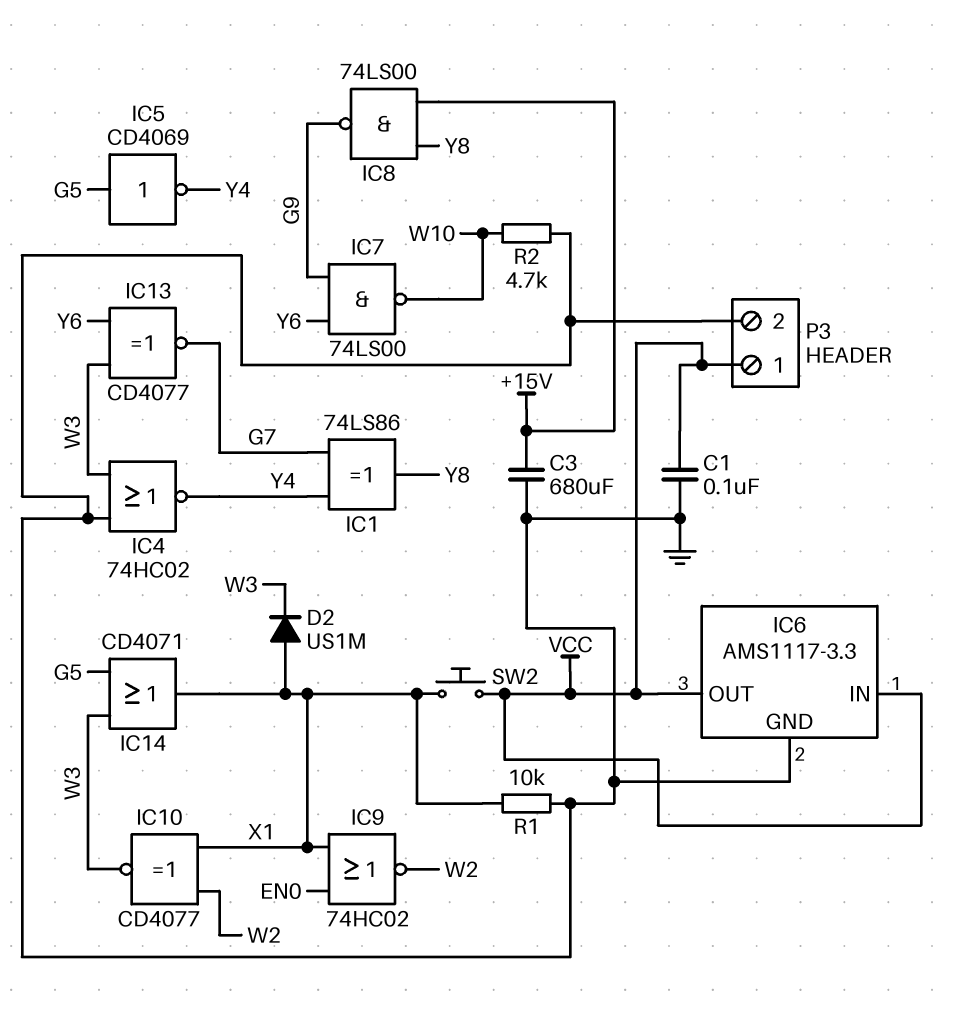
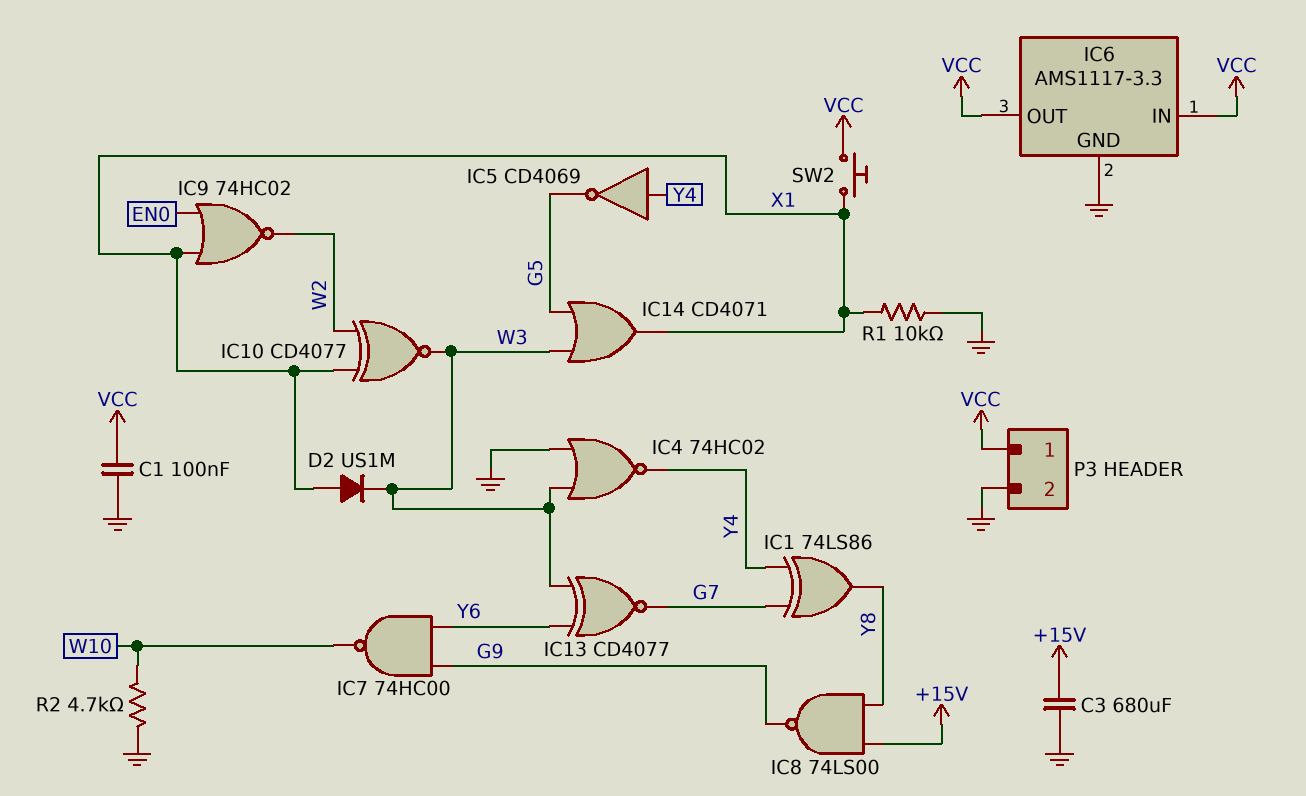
IC5: NOT CD4069 (in G5, out Y4) -> NOT CD4069 (in Y4, out G5)
IC7: NAND 74LS00 (in G9, in Y6, out W10) -> NAND 74HC00 (in G9, in Y6, out W10)

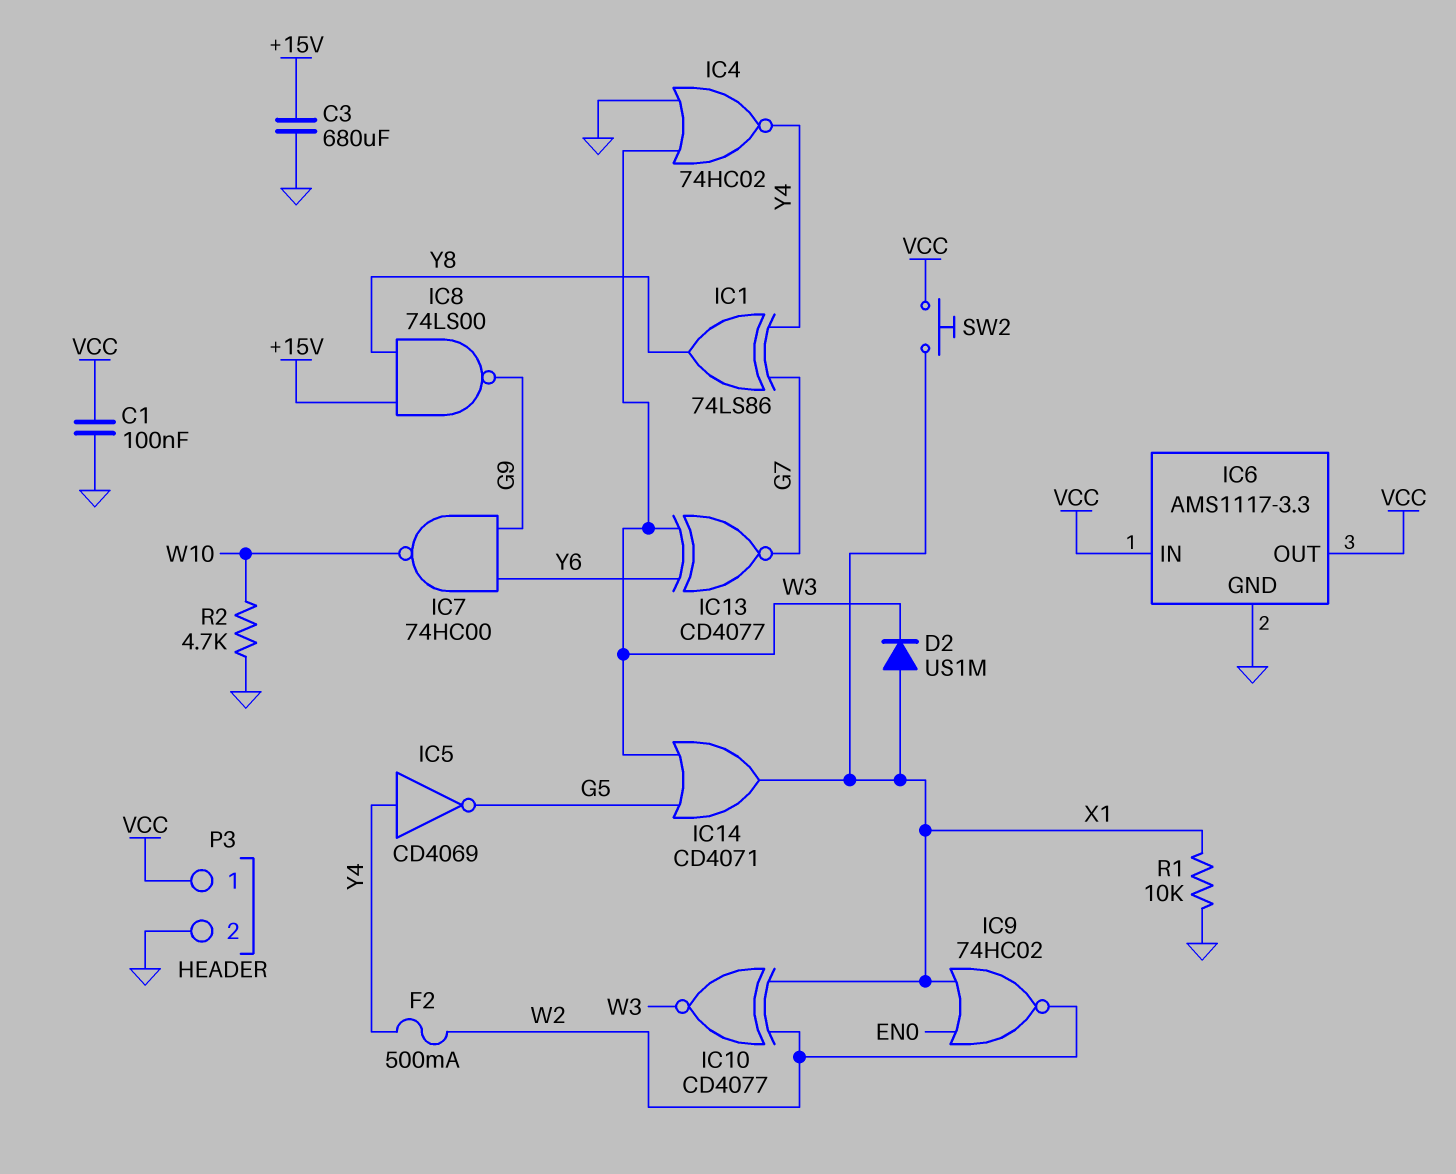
F2: none -> 500mA (W2, Y4)

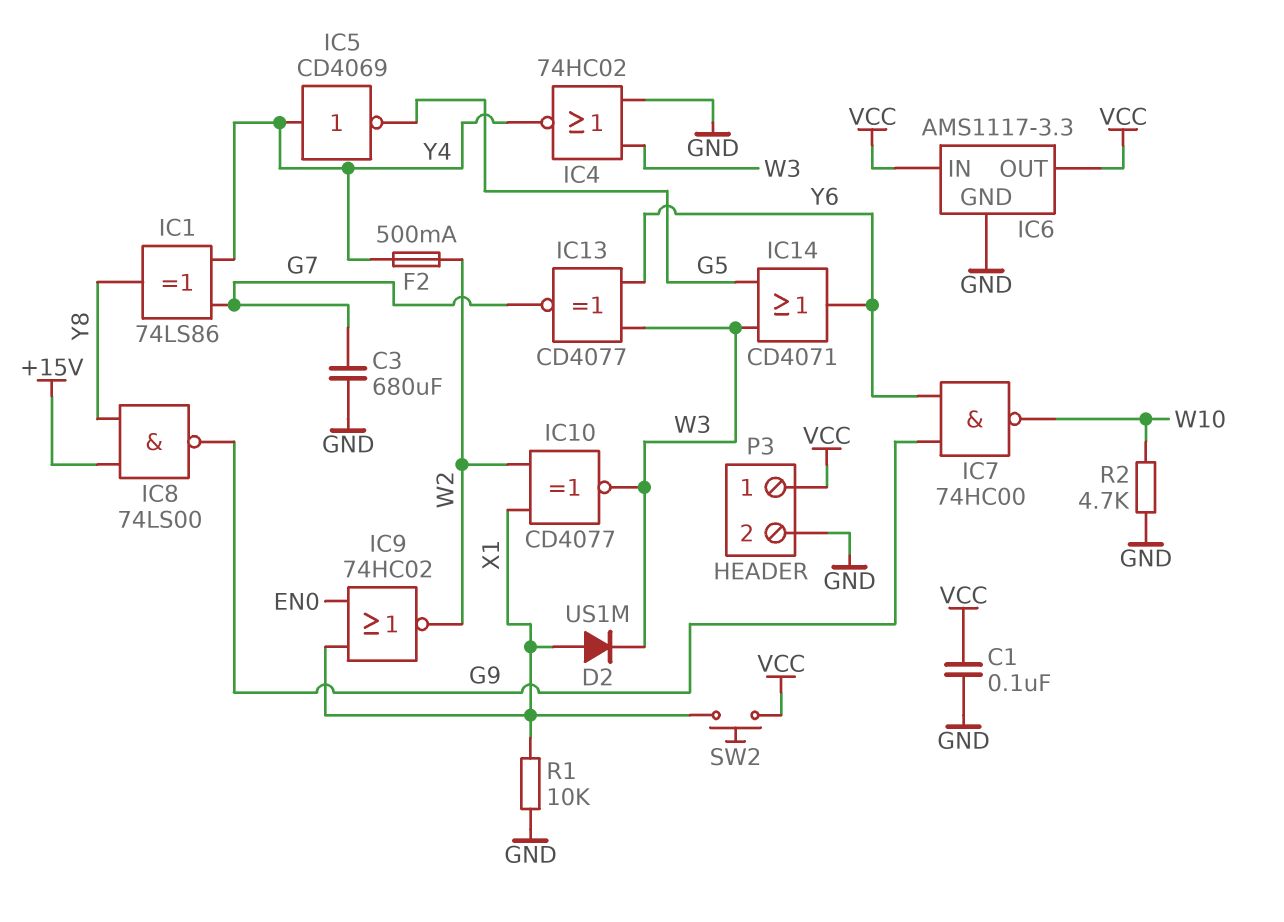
C3: 680uF (+15V, GND) -> 680uF (G7, GND)
IC14: OR CD4071 (in G5, in W3, out X1) -> OR CD4071 (in G5, in W3, out Y6)

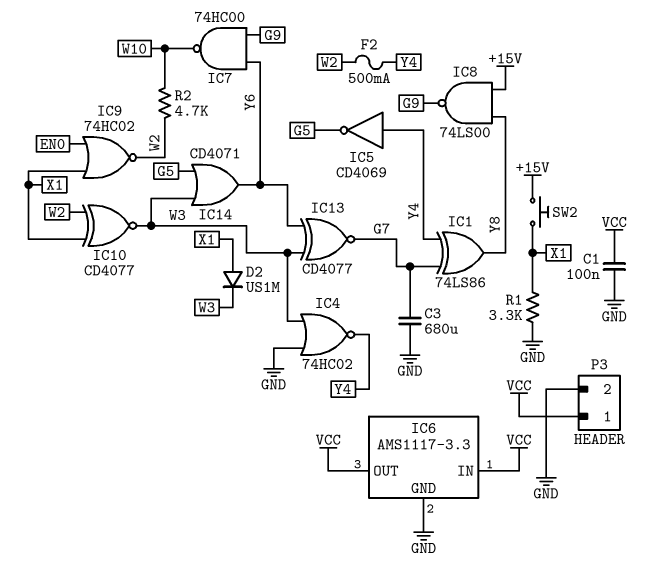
R1: 10k (GND, X1) -> 3.3k (GND, X1)
R2: 4.7k (GND, W10) -> 4.7k (W2, W10)
SW2: button (VCC, X1) -> button (+15V, X1)

